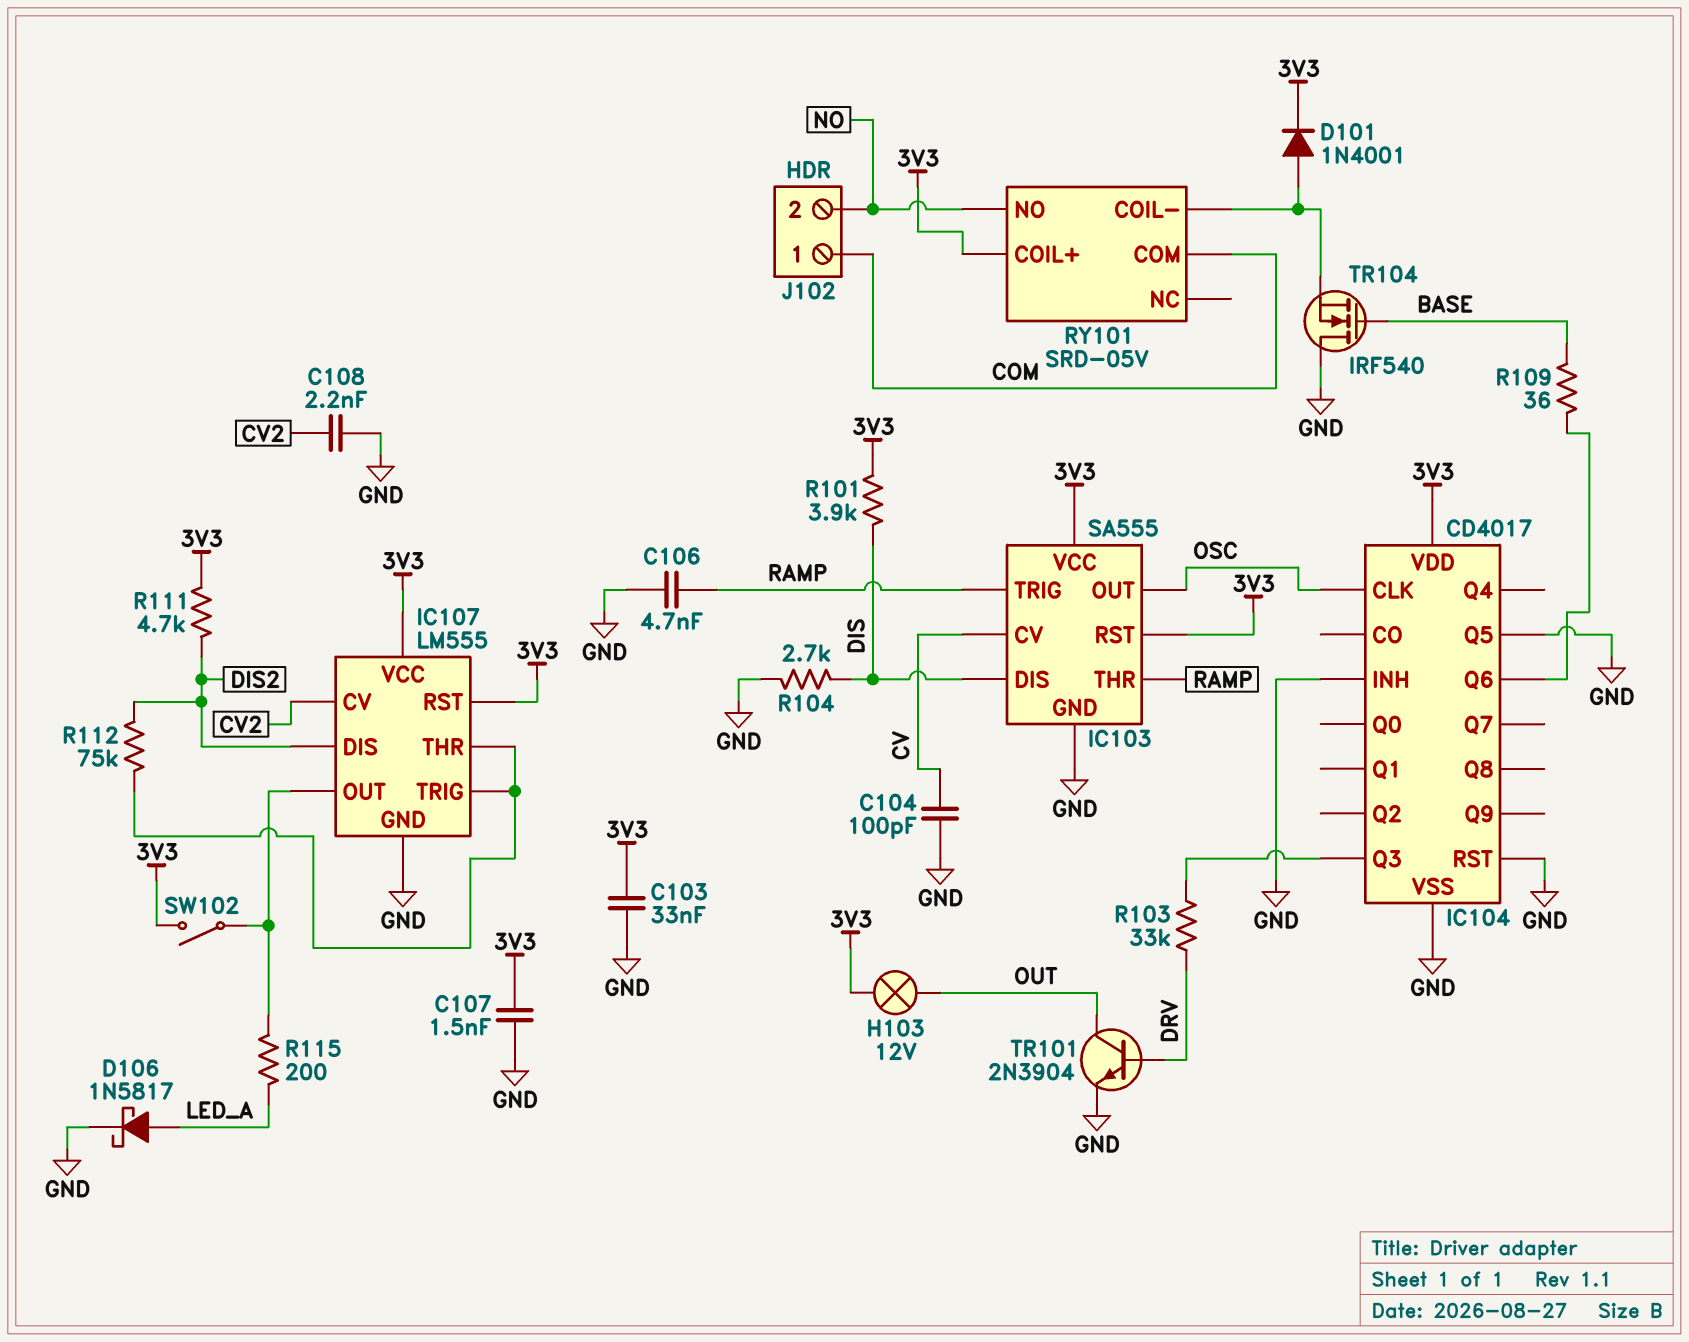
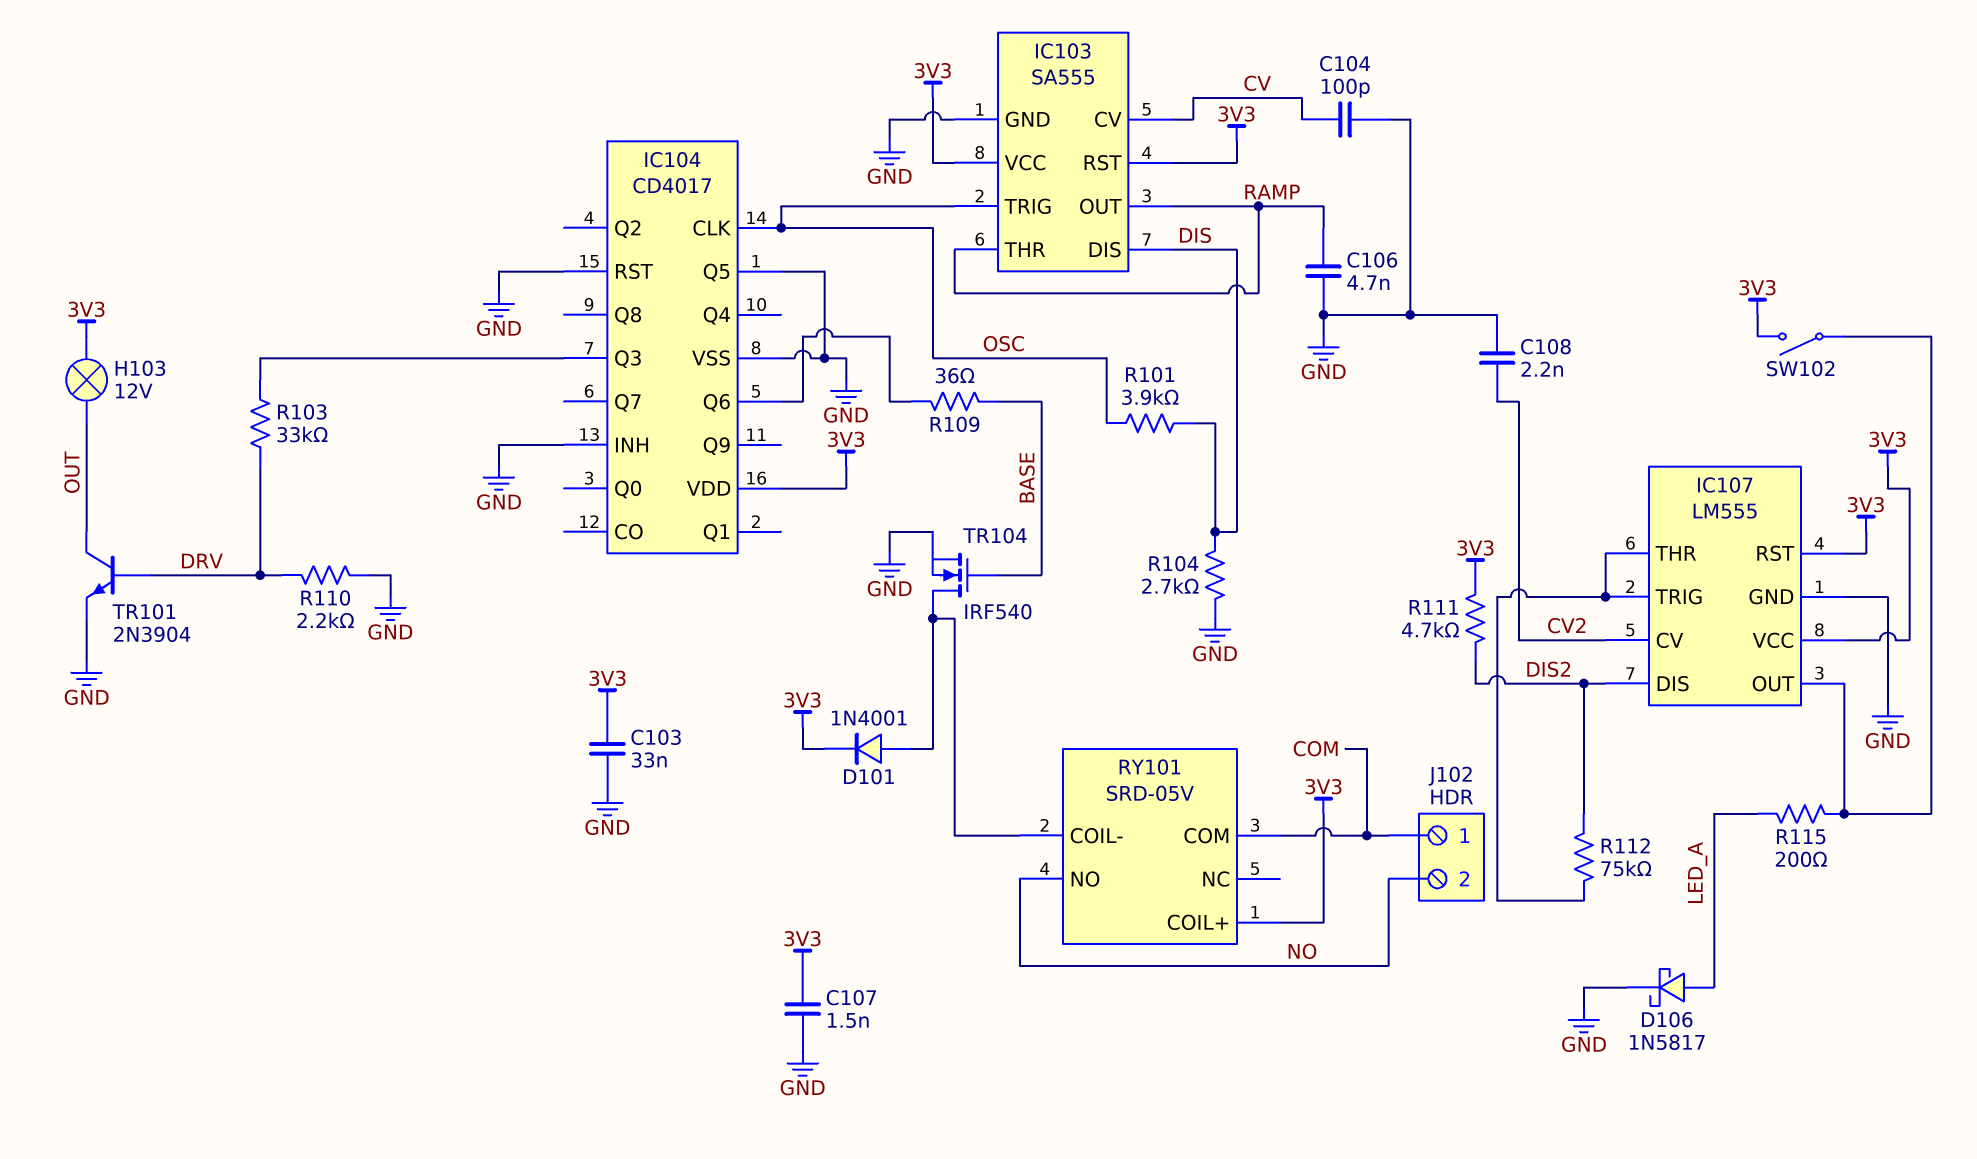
IC103 pin OUT: OSC -> RAMP
IC103 pin TRIG: RAMP -> OSC
R101: 3.9k (3V3, DIS) -> 3.9k (DIS, OSC)
R110: none -> 2.2k (DRV, GND)
TR104: NMOS IRF540 (G BASE, D GND, S RY101/COIL-) -> NMOS IRF540 (G BASE, D RY101/COIL-, S GND)

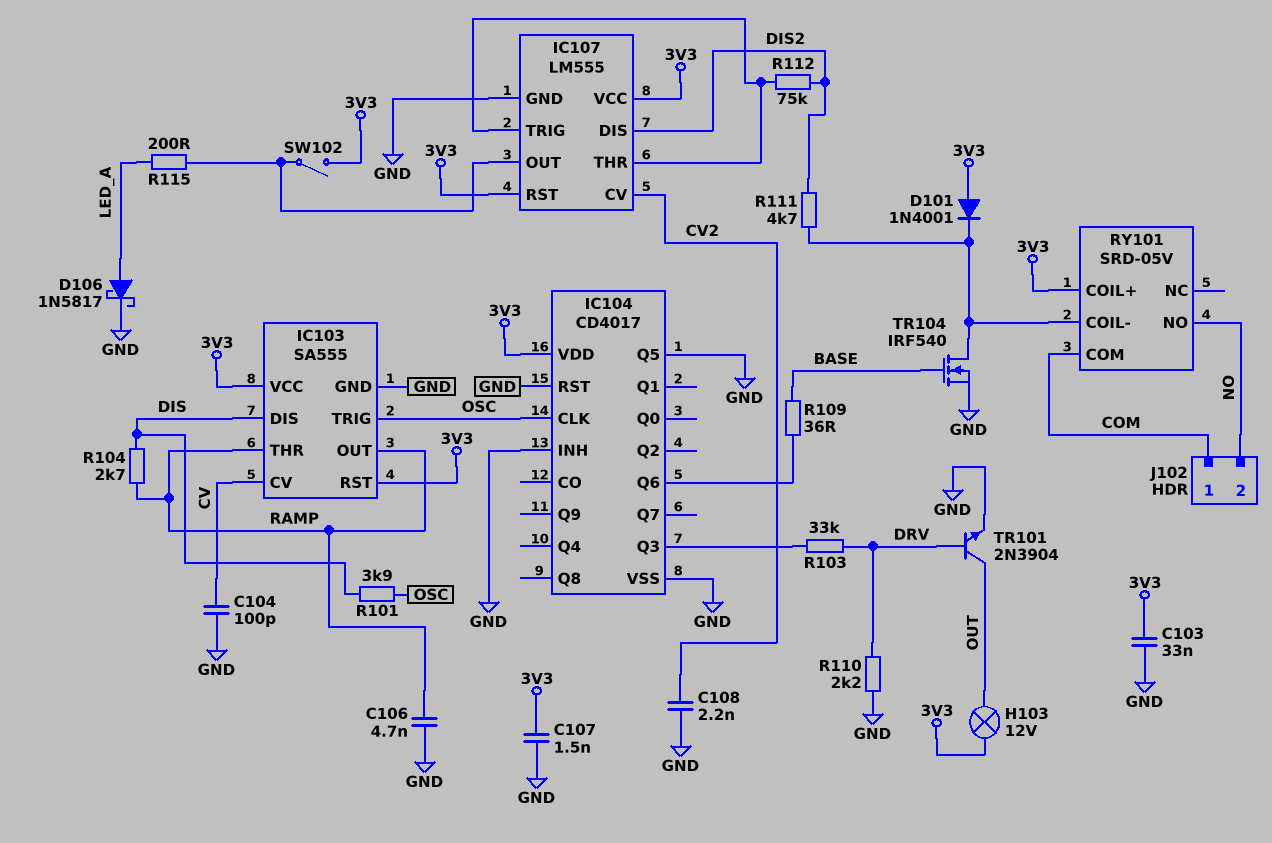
D101: diode 1N4001 (A RY101/COIL-, K 3V3) -> diode 1N4001 (A 3V3, K RY101/COIL-)
R104: 2.7k (DIS, GND) -> 2.7k (DIS, RAMP)
R111: 4.7k (3V3, DIS2) -> 4.7k (DIS2, RY101/COIL-)

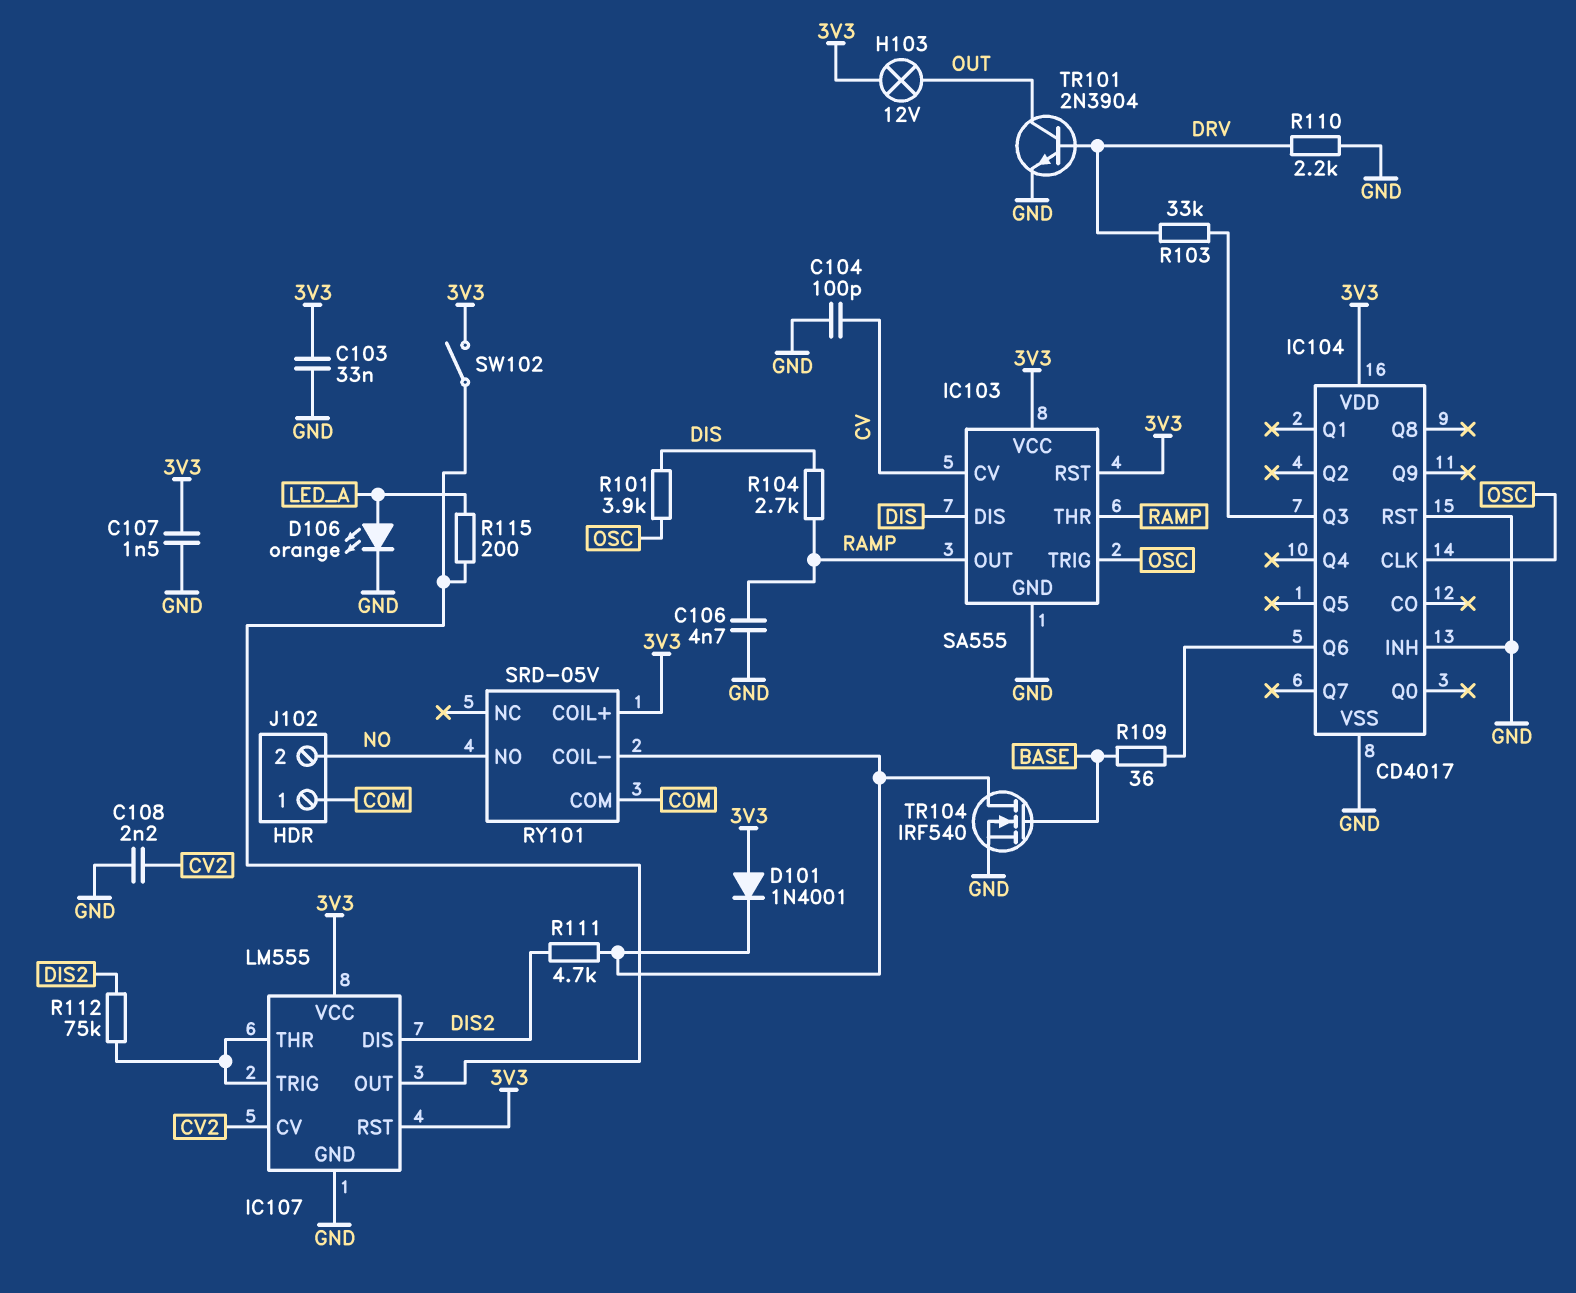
D106: schottky 1N5817 (A LED_A, K GND) -> LED orange (A LED_A, K GND)
IC104 pin Q5: GND -> none

